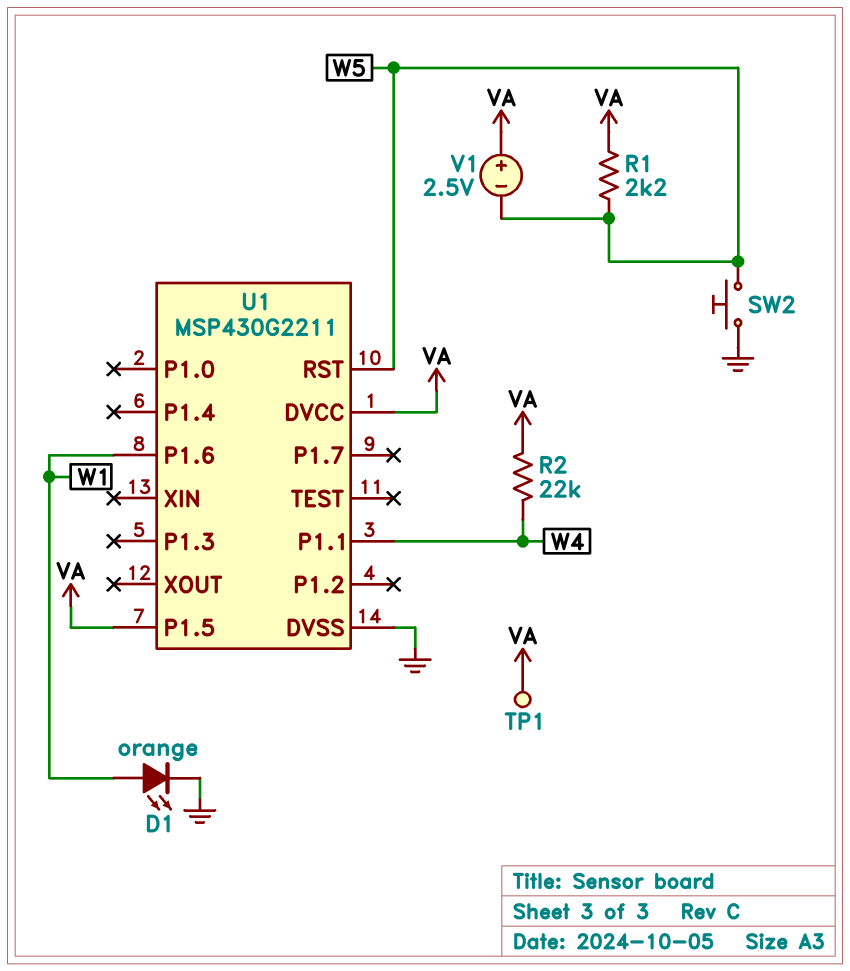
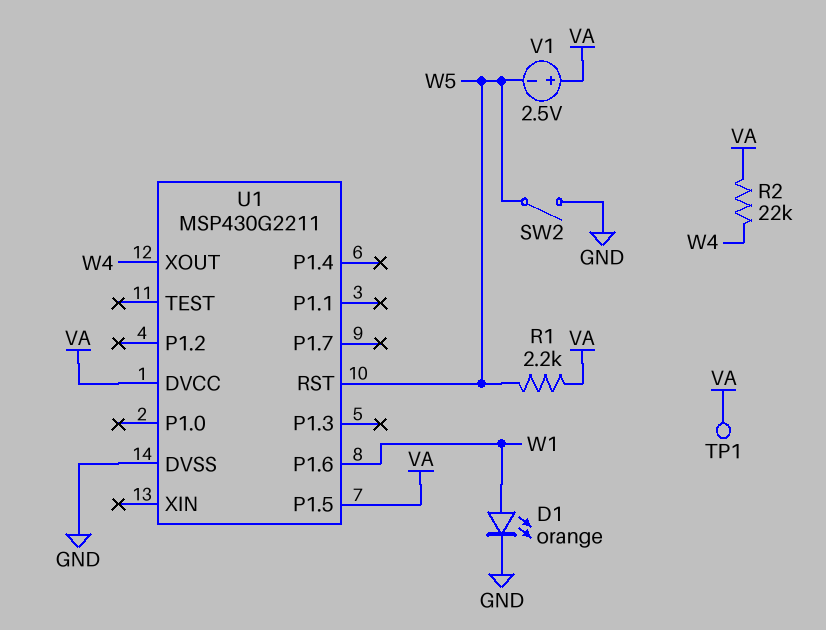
SW2: button (GND, W5) -> switch (GND, W5)
U1 pin P1.1: W4 -> none
U1 pin XOUT: none -> W4

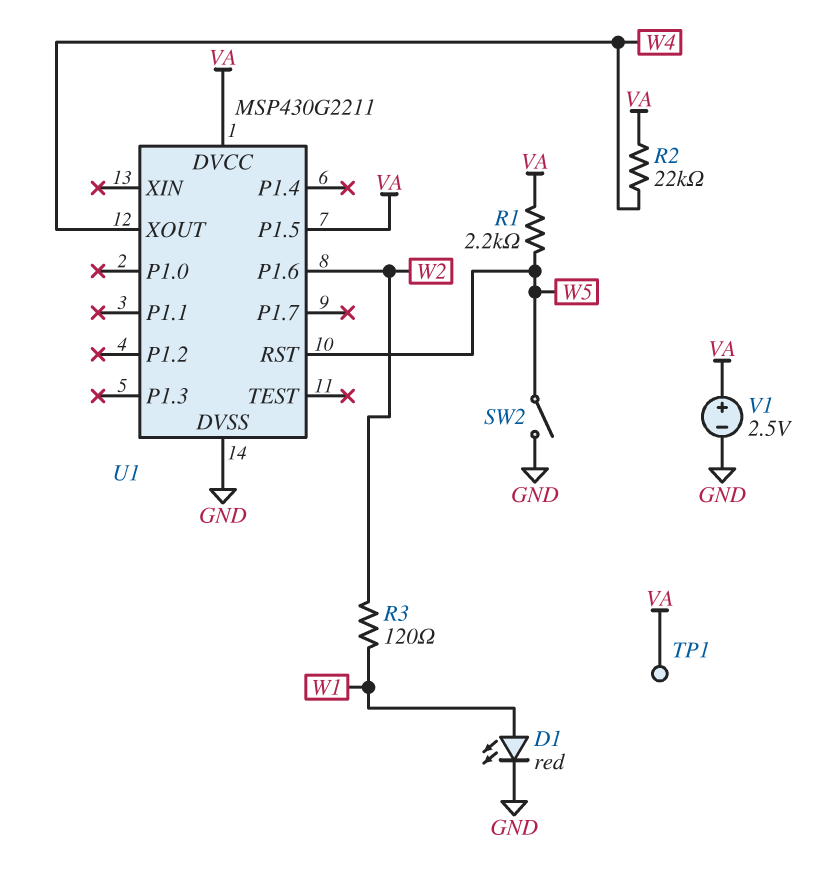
D1: LED orange (A W1, K GND) -> LED red (A W1, K GND)
R3: none -> 120 (W1, W2)
U1 pin P1.6: W1 -> W2
V1: 2.5V (plus VA, minus W5) -> 2.5V (plus VA, minus GND)

